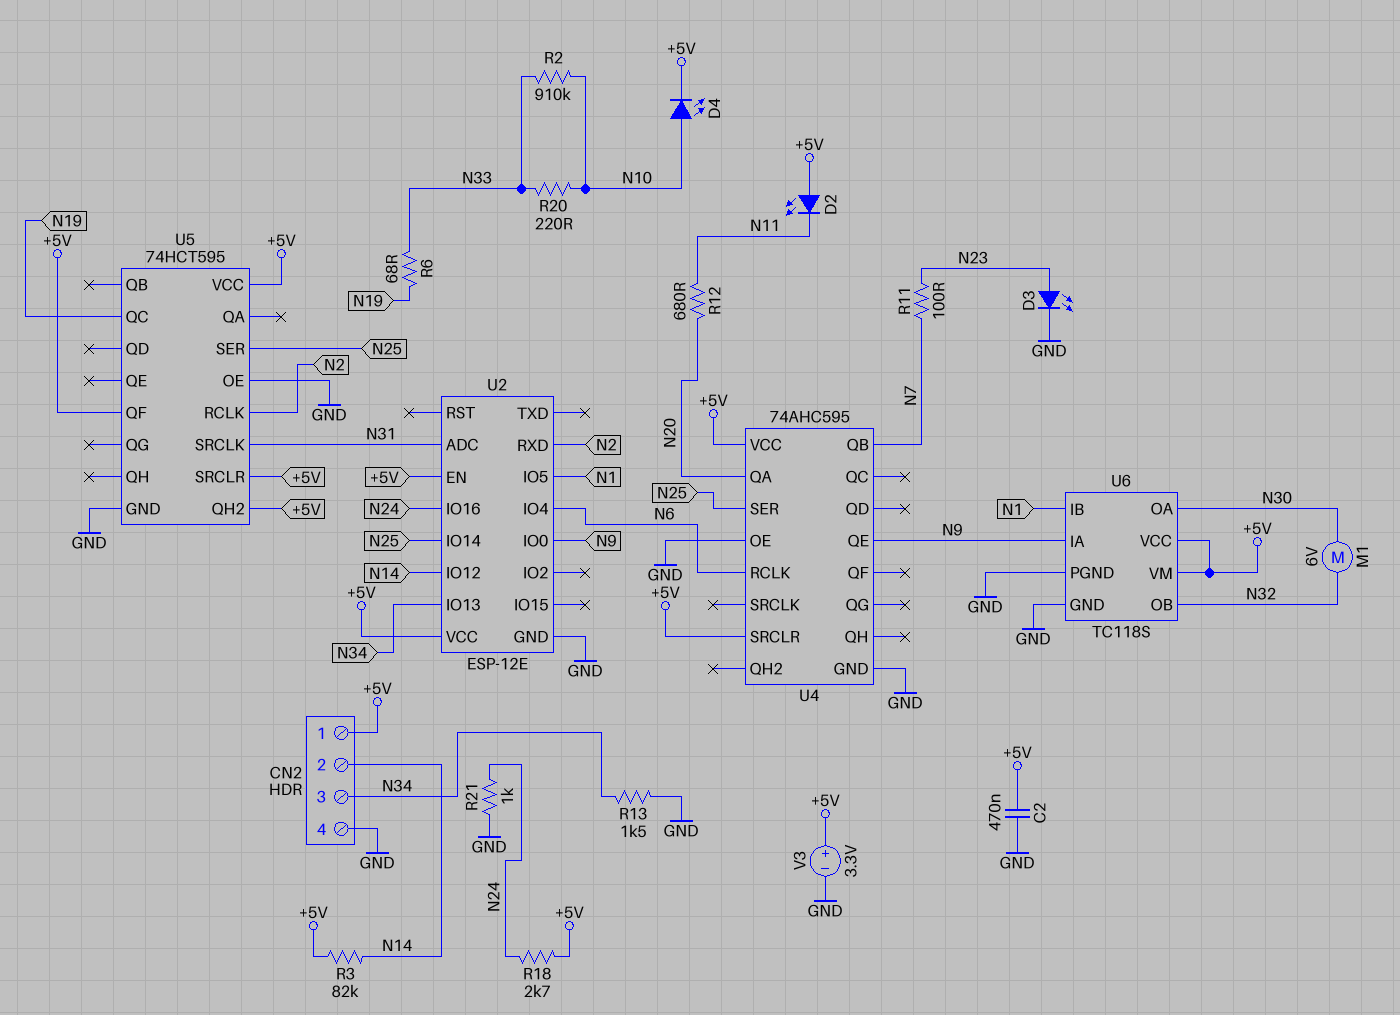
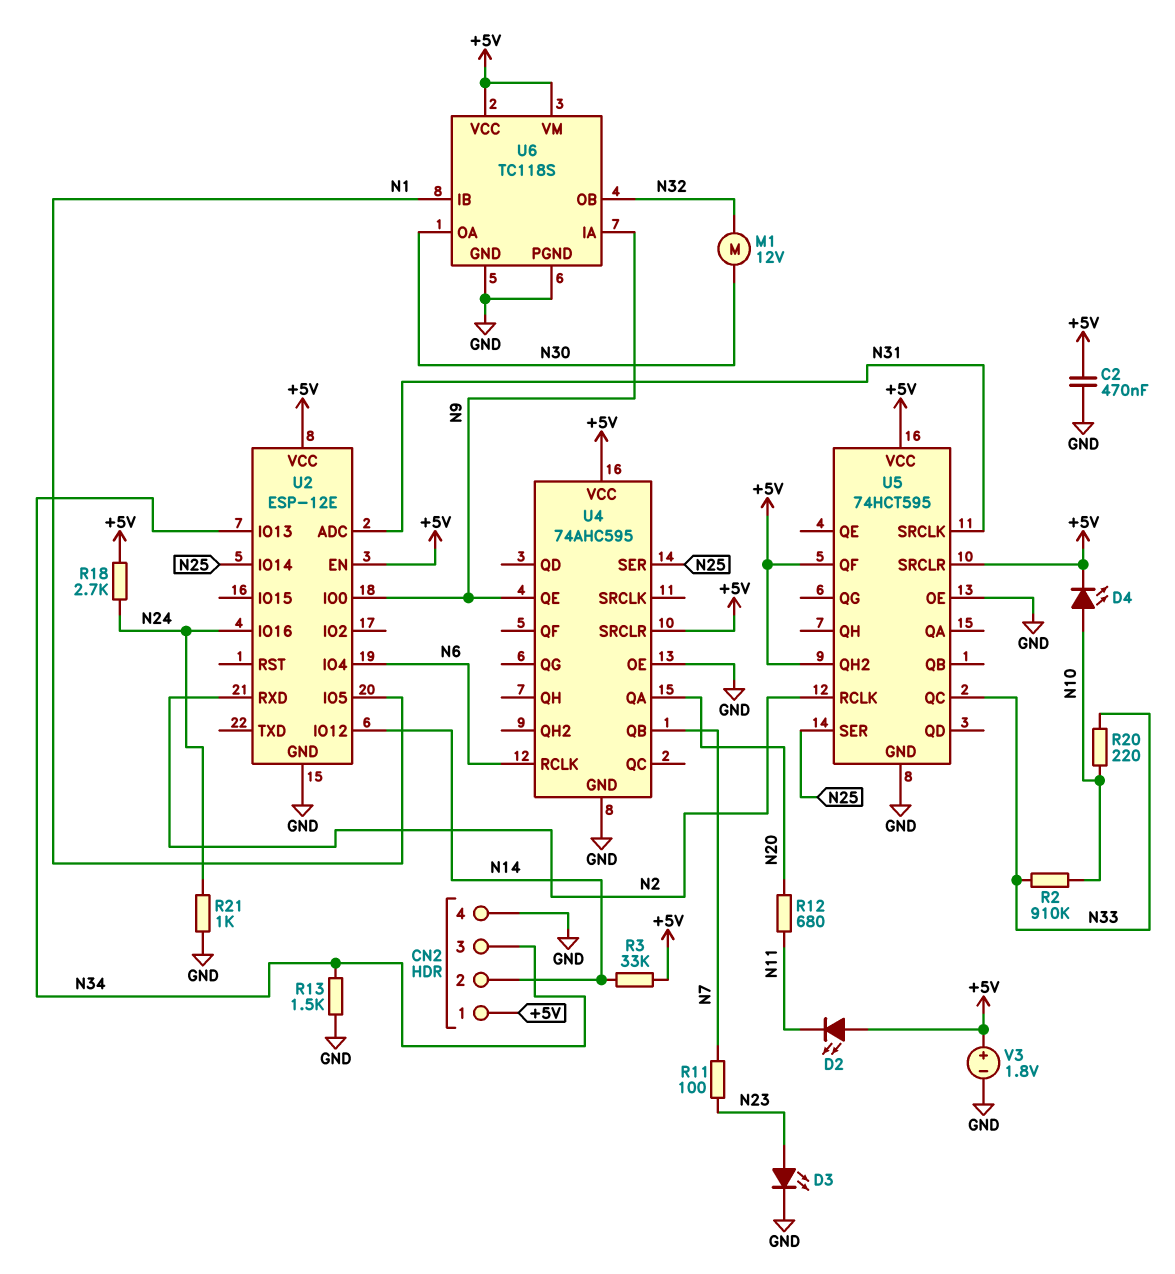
M1: motor 6V (N30, N32) -> motor 12V (N30, N32)
R3: 82k (+5V, N14) -> 33k (+5V, N14)
R6: 68 (N19, N33) -> none
U5 pin QC: N19 -> N33
V3: 3.3V (plus +5V, minus GND) -> 1.8V (plus +5V, minus GND)

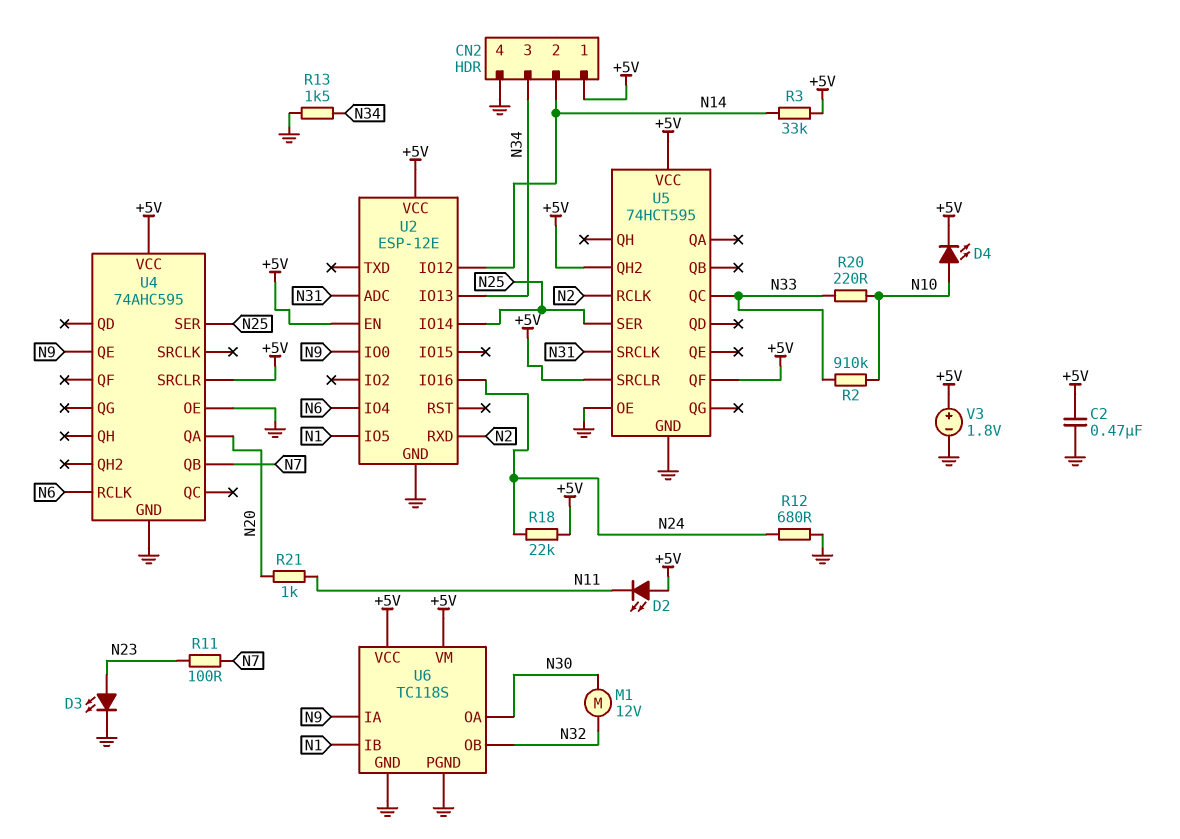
R12: 680 (N11, N20) -> 680 (GND, N24)
R18: 2.7k (+5V, N24) -> 22k (+5V, N24)
R21: 1k (GND, N24) -> 1k (N11, N20)

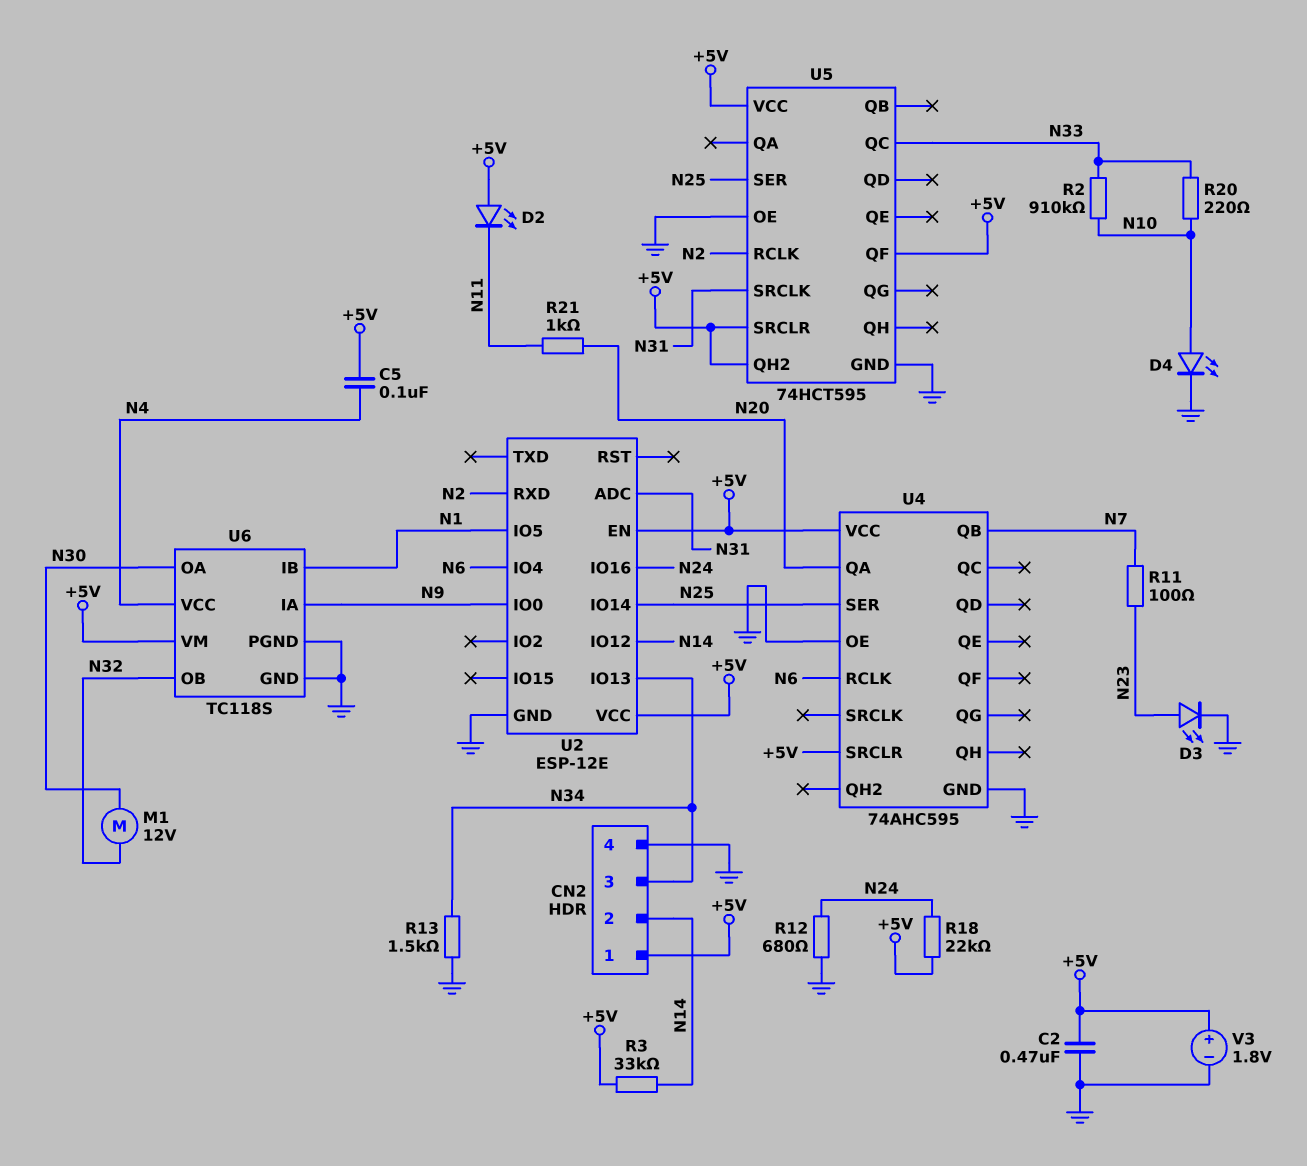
C5: none -> 100nF (+5V, N4)
D4: LED (A N10, K +5V) -> LED (A N10, K GND)
U4 pin QE: N9 -> none
U6 pin VCC: +5V -> N4

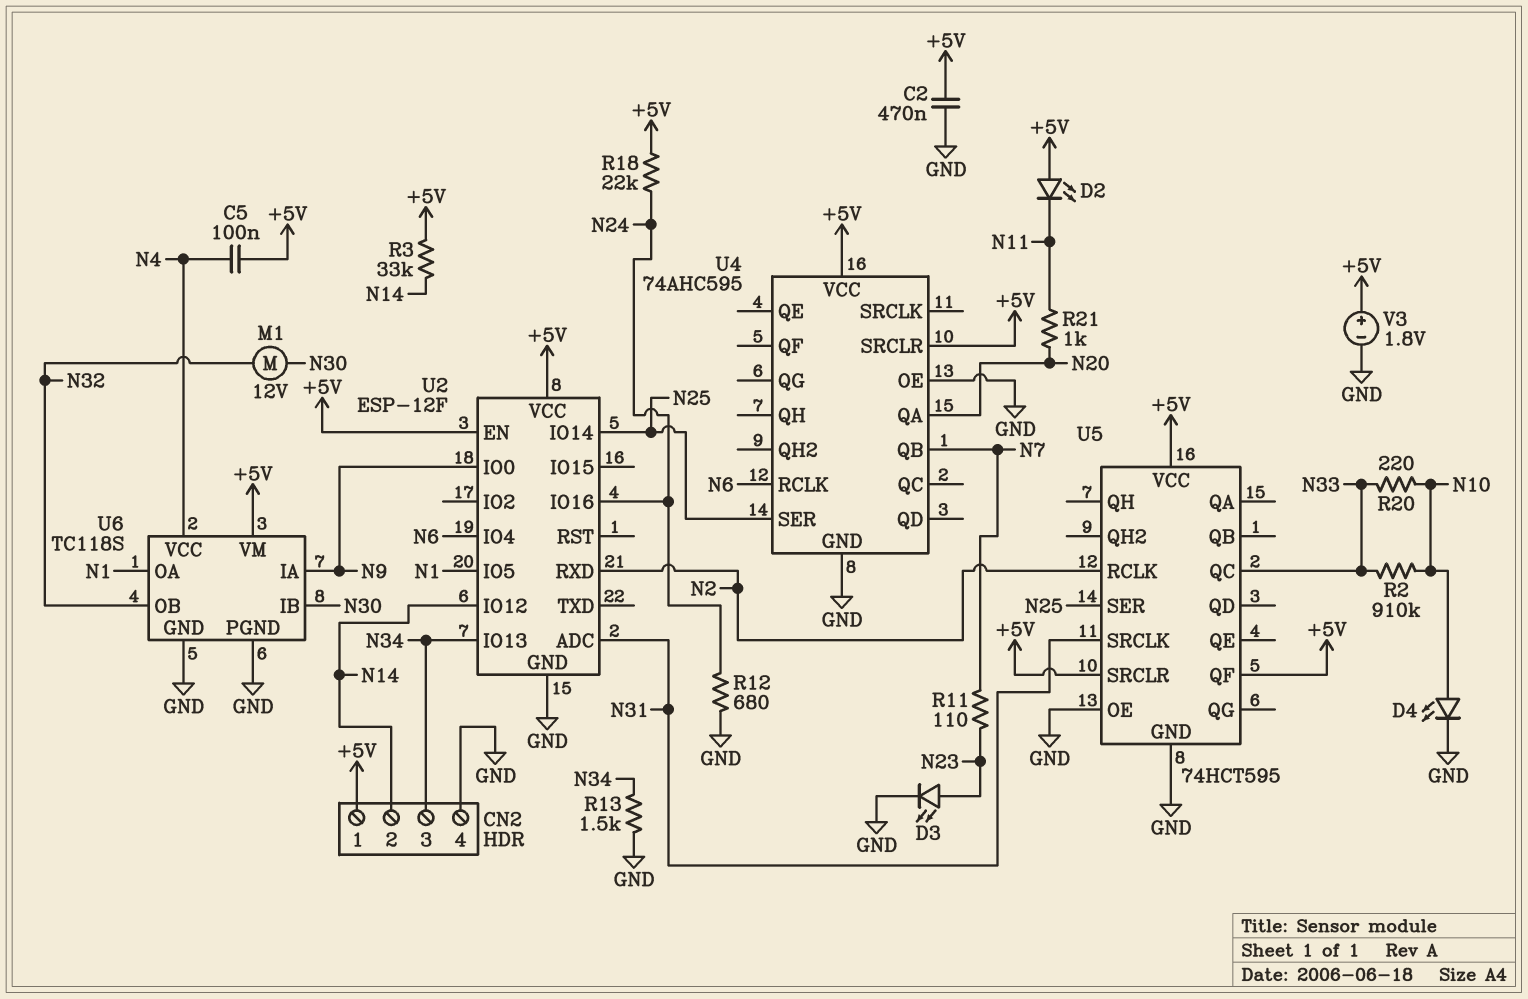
R11: 100 (N7, N23) -> 110 (N7, N23)
U2: ESP-12E -> ESP-12F
U5 pin QH2: +5V -> none
U6 pin IB: N1 -> N30
U6 pin OA: N30 -> N1

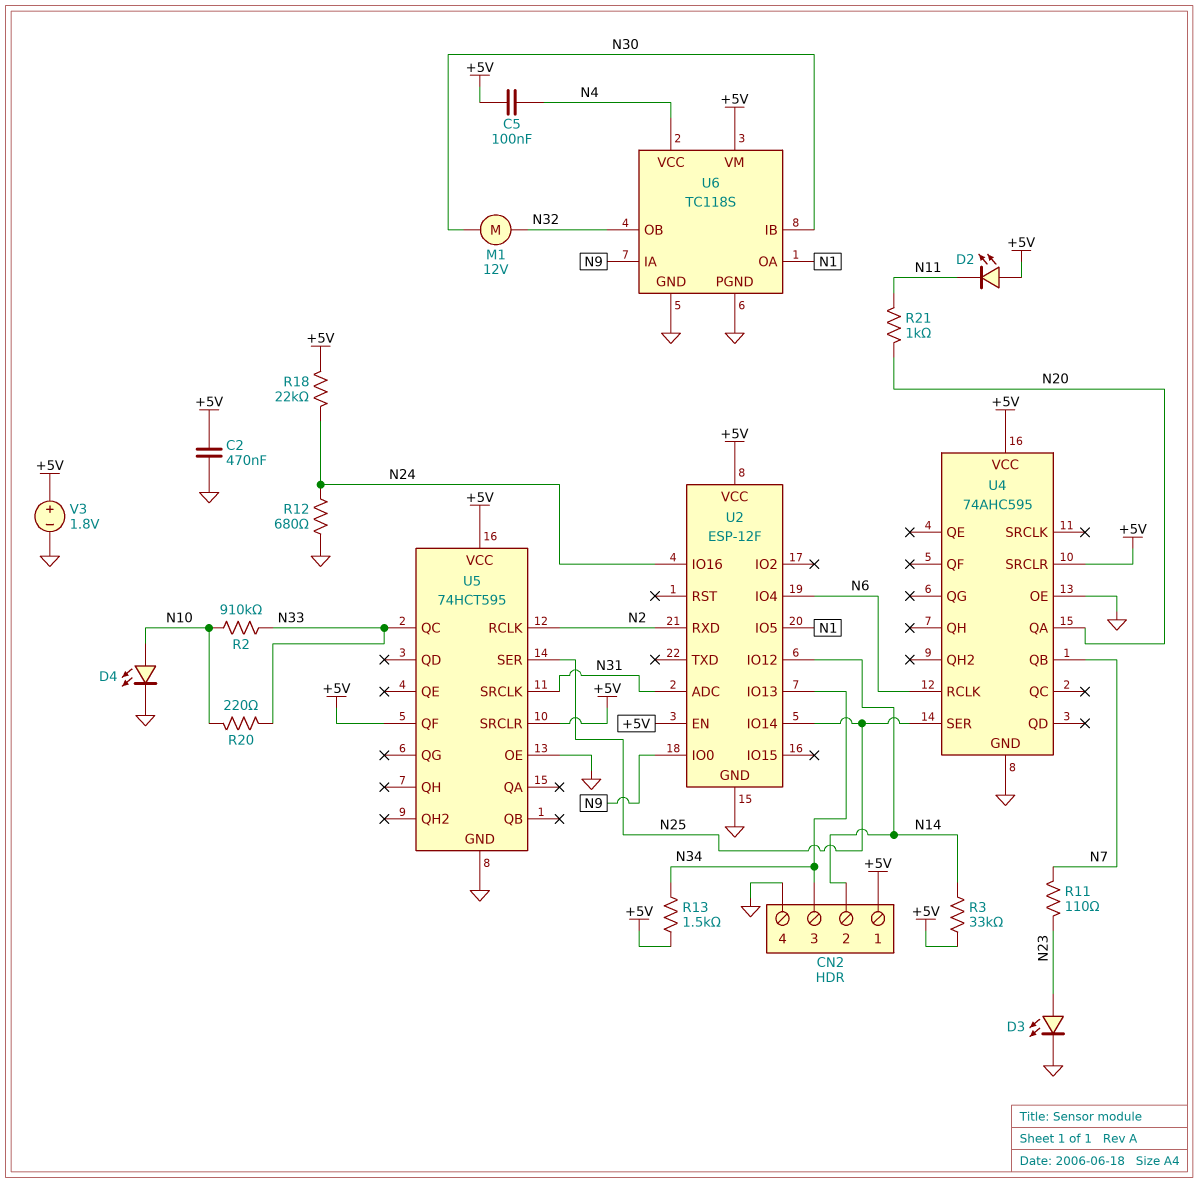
R13: 1.5k (GND, N34) -> 1.5k (+5V, N34)

